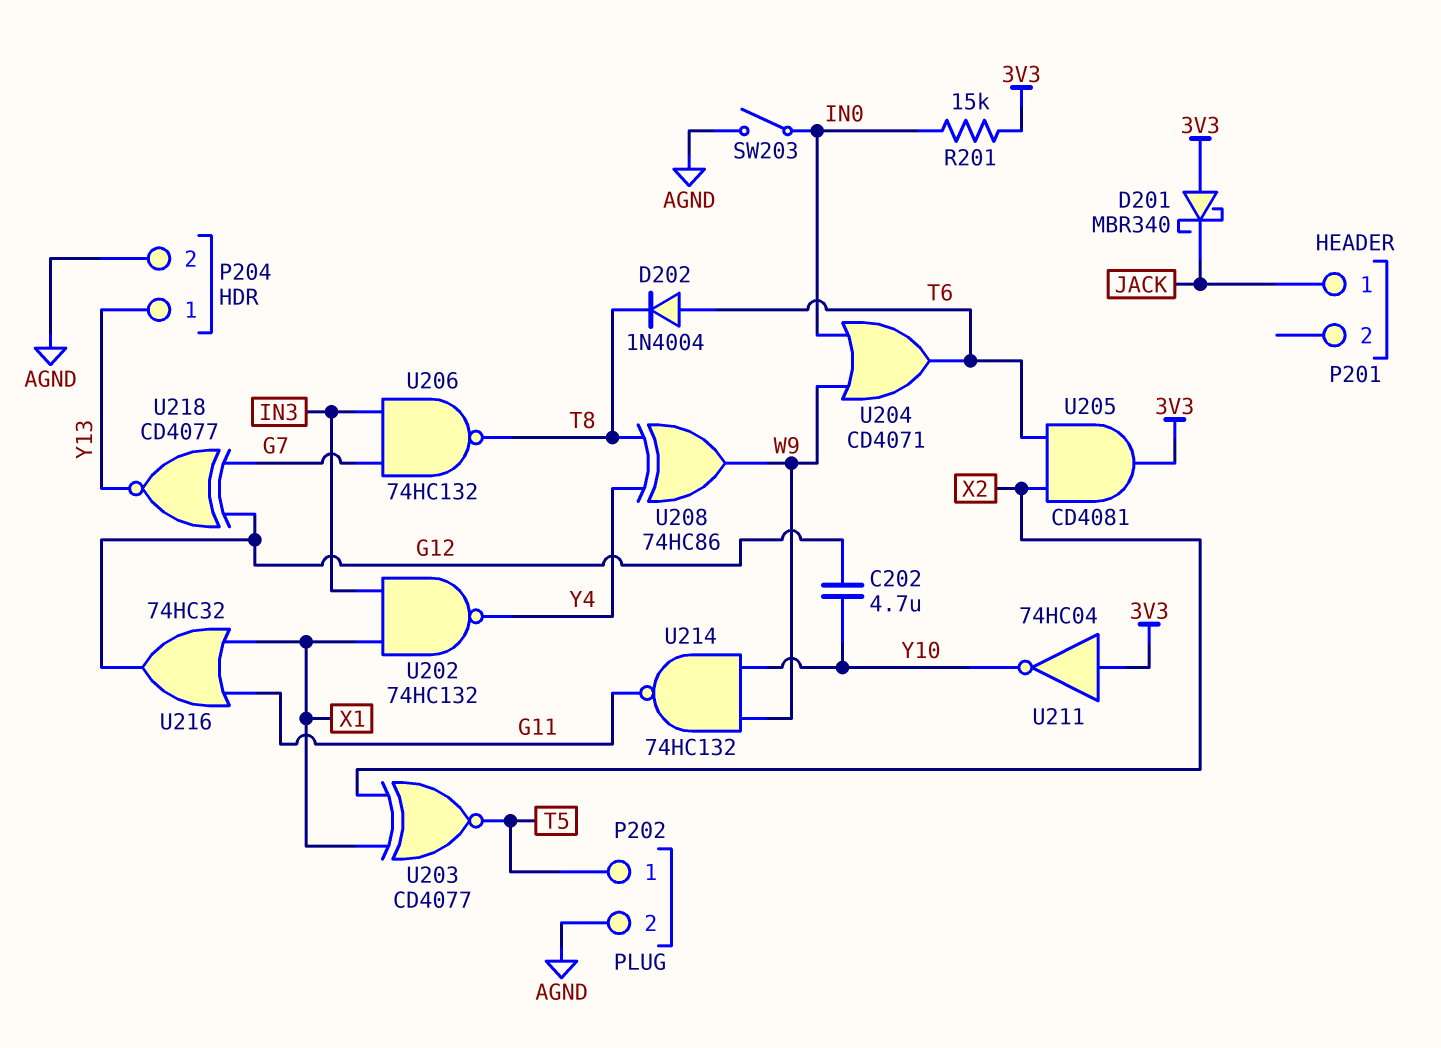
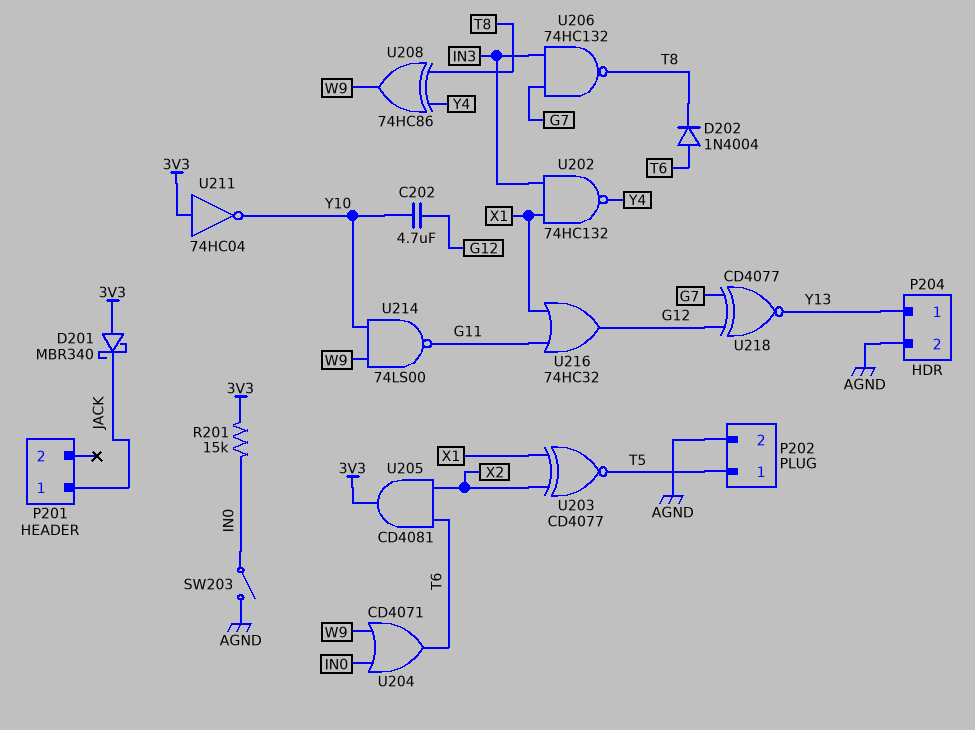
U214: NAND 74HC132 (in W9, in Y10, out G11) -> NAND 74LS00 (in W9, in Y10, out G11)

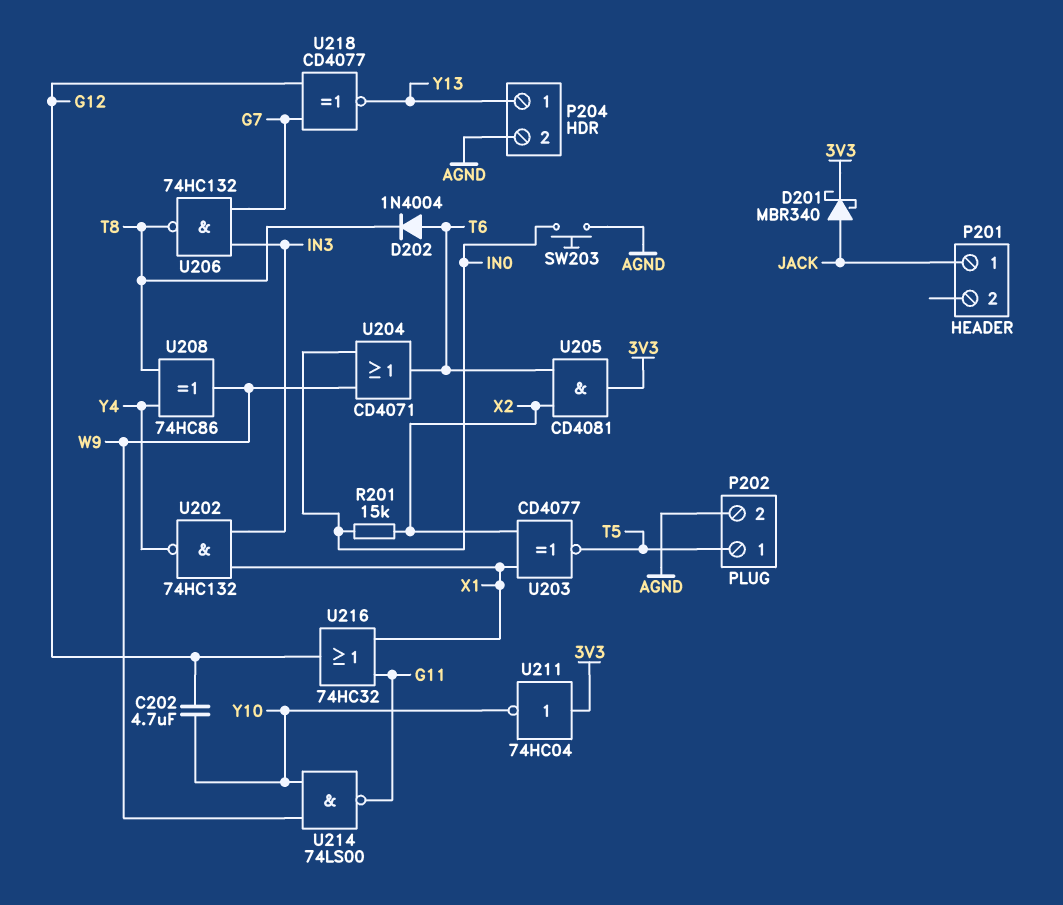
D201: schottky MBR340 (A 3V3, K JACK) -> schottky MBR340 (A JACK, K 3V3)
R201: 15k (3V3, IN0) -> 15k (IN0, X2)
SW203: switch (AGND, IN0) -> button (AGND, IN0)

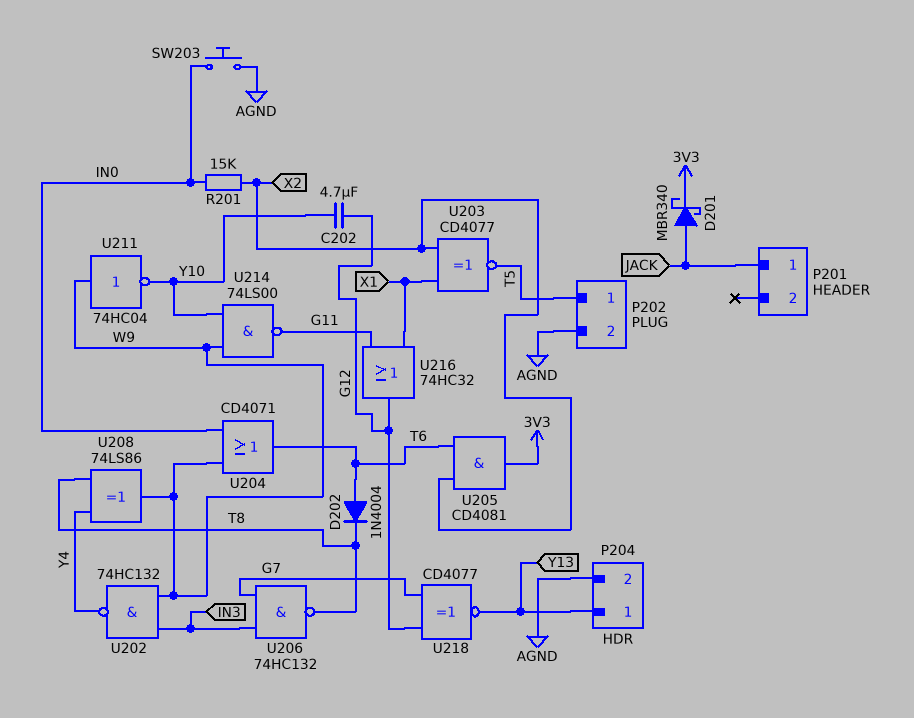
U202: NAND 74HC132 (in IN3, in X1, out Y4) -> NAND 74HC132 (in IN3, in W9, out Y4)
U208: XOR 74HC86 (in T8, in Y4, out W9) -> XOR 74LS86 (in T8, in Y4, out W9)
U211: NOT 74HC04 (in 3V3, out Y10) -> NOT 74HC04 (in W9, out Y10)

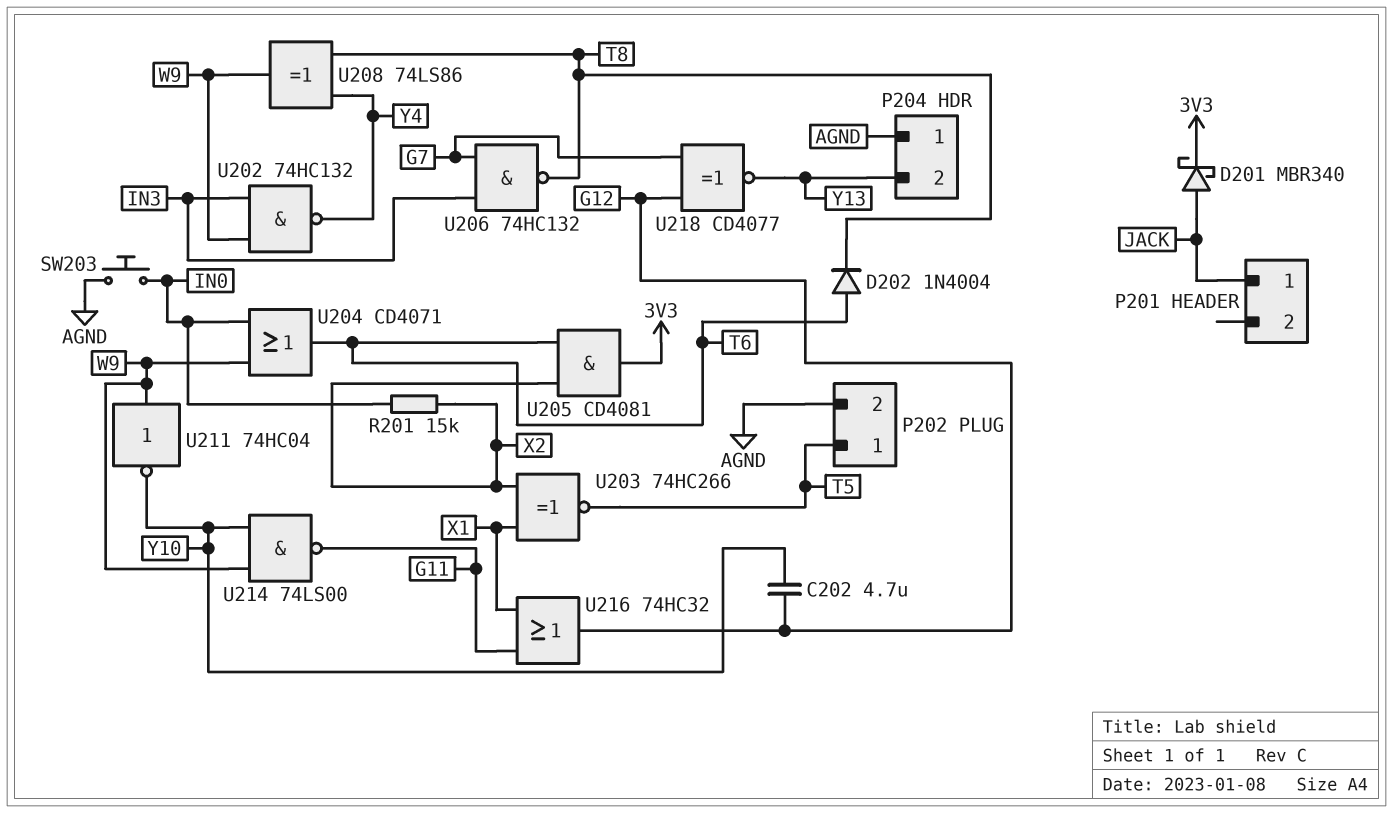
P204 pin 1: Y13 -> AGND
P204 pin 2: AGND -> Y13
U203: XNOR CD4077 (in X1, in X2, out T5) -> XNOR 74HC266 (in X1, in X2, out T5)

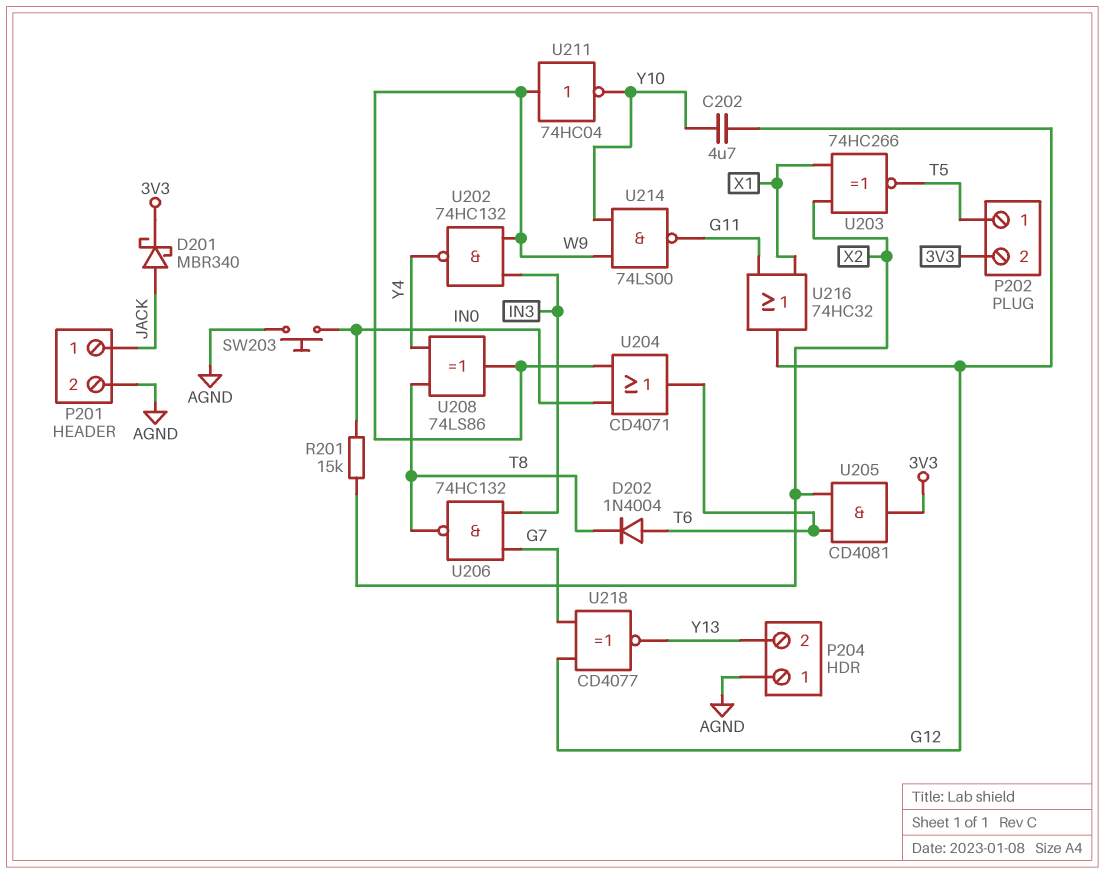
P201 pin 2: none -> AGND
P202 pin 2: AGND -> 3V3

